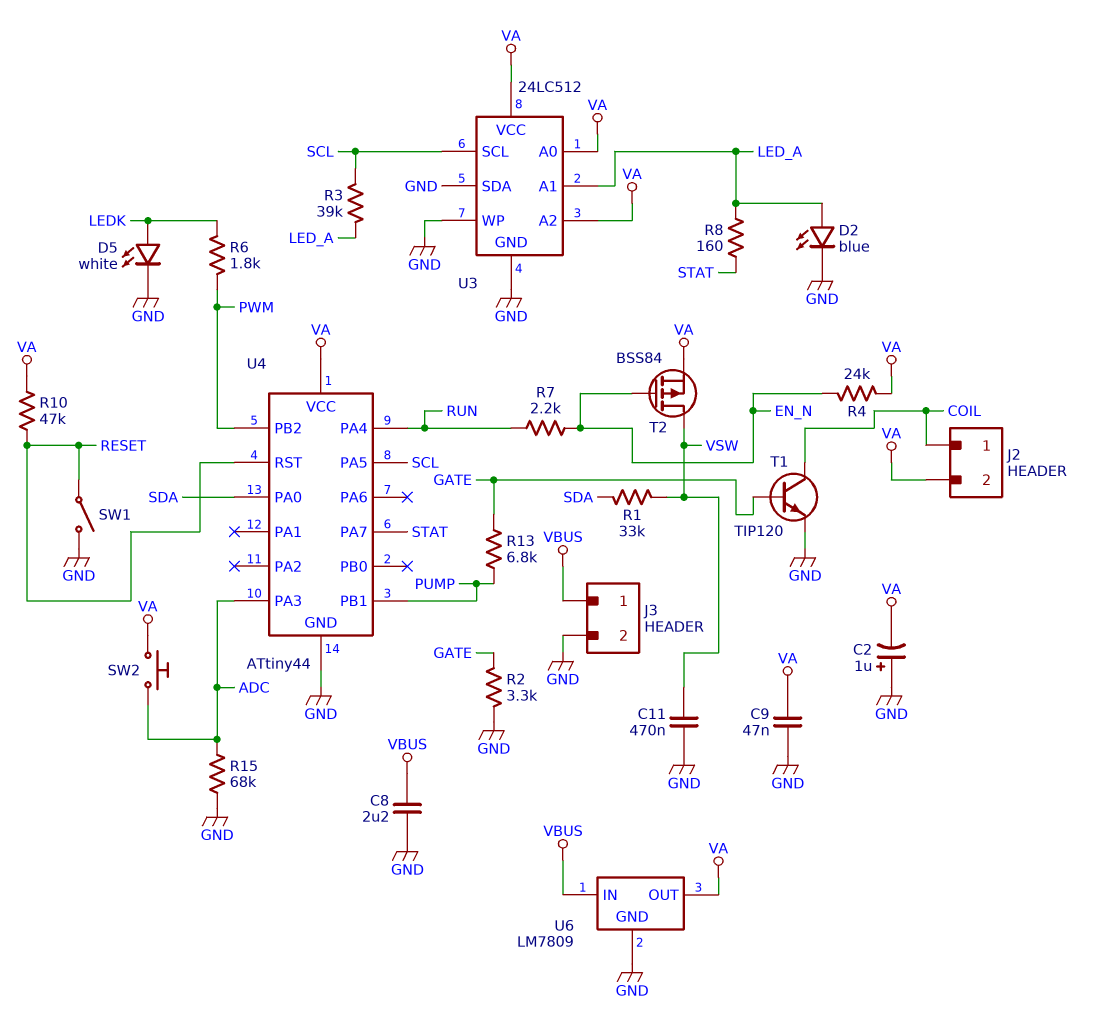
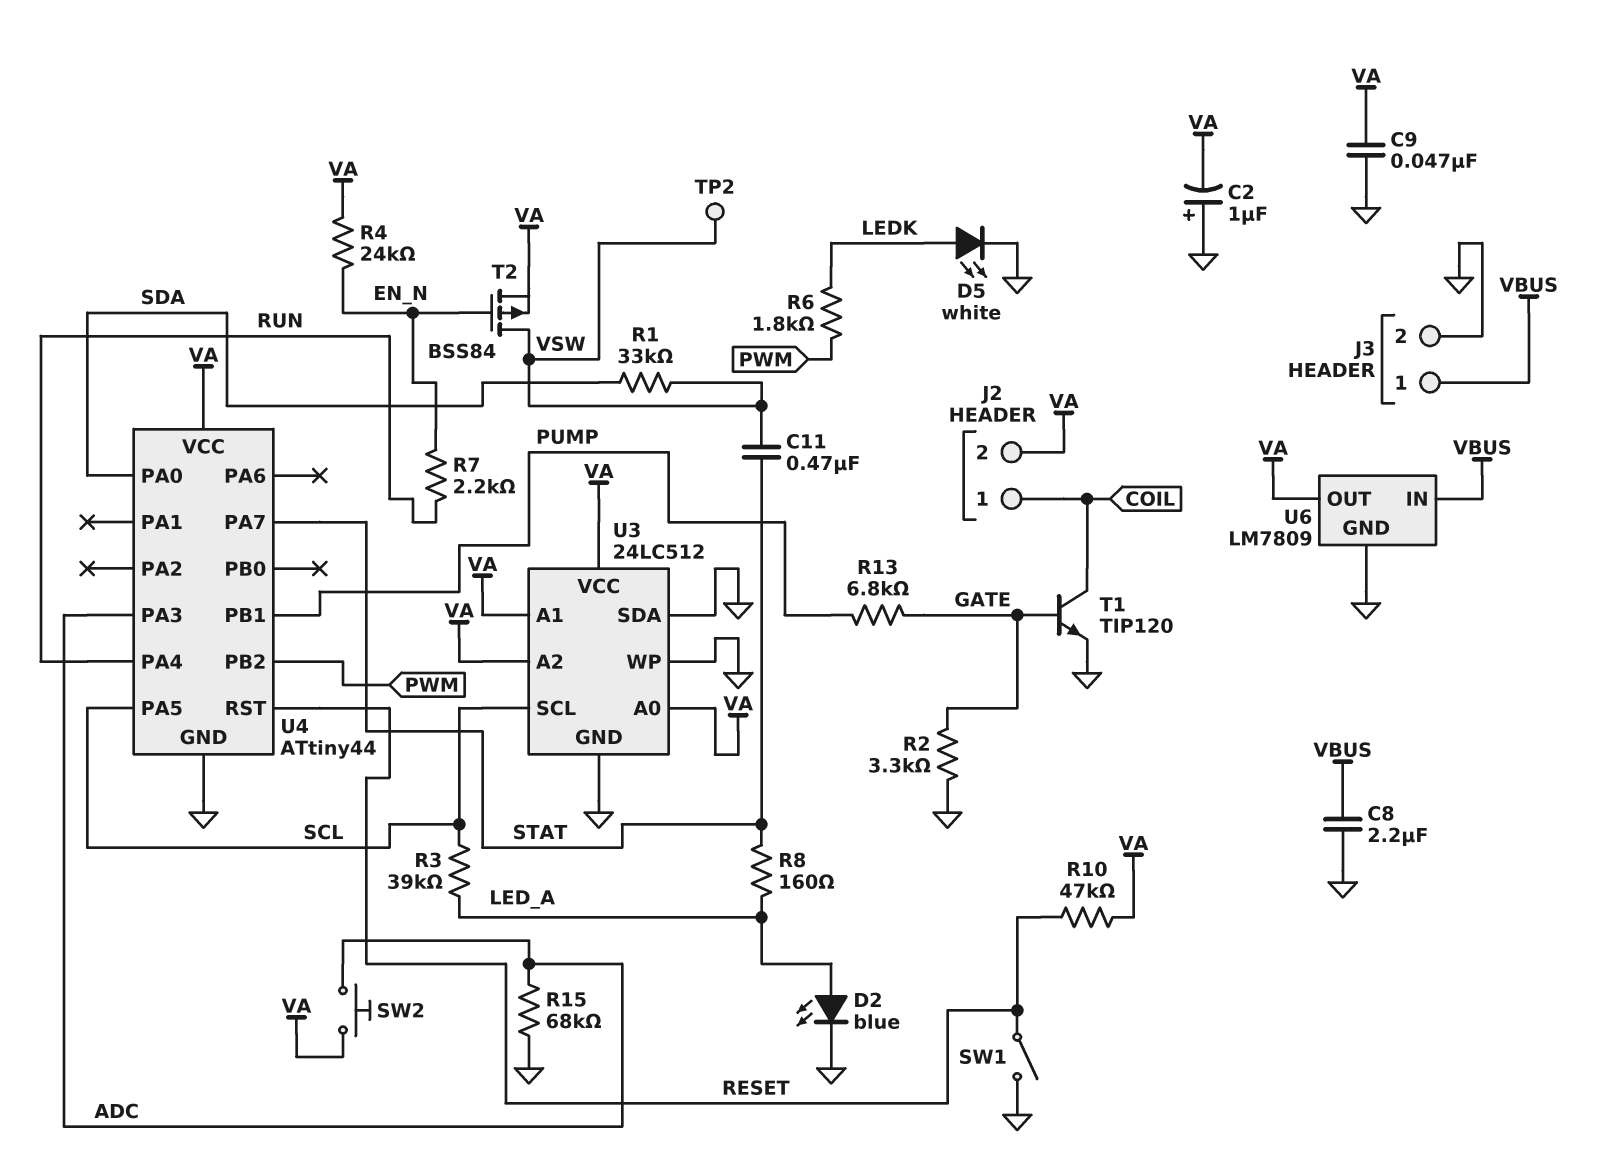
C11: 470nF (GND, VSW) -> 470nF (STAT, VSW)
TP2: none -> test point (VSW)
U3 pin A1: LED_A -> VA

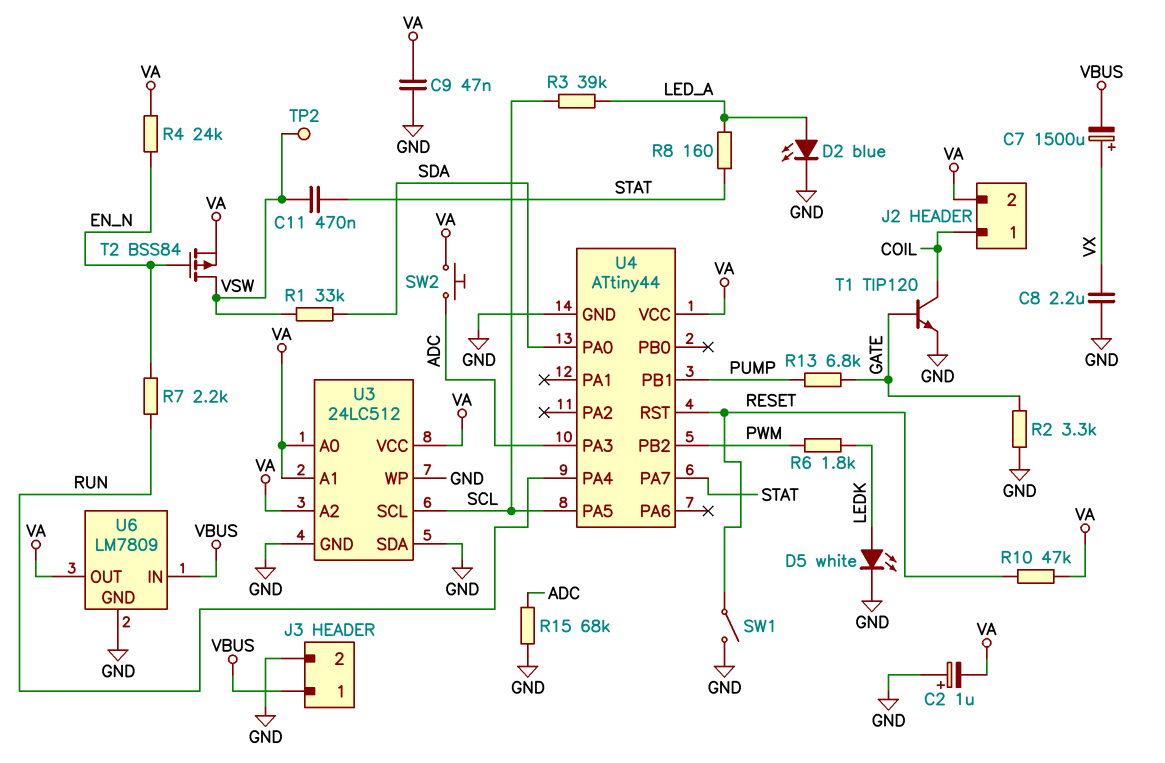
C7: none -> 1500uF (plus VX, minus VBUS)
C8: 2.2uF (GND, VBUS) -> 2.2uF (GND, VX)

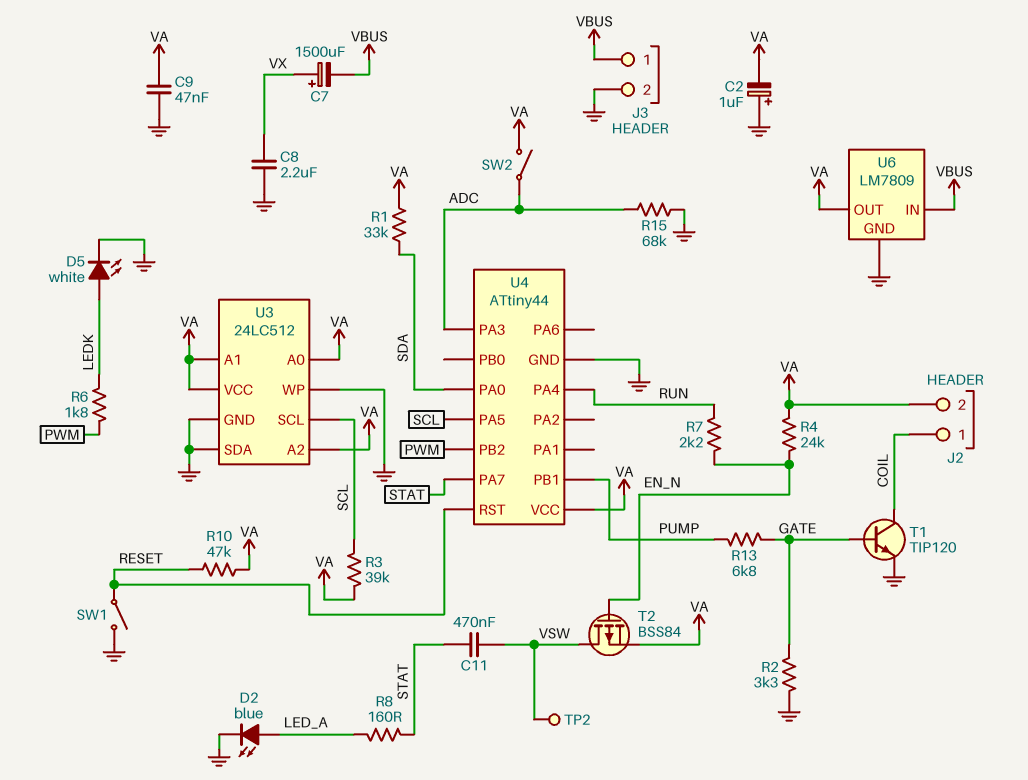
R1: 33k (SDA, VSW) -> 33k (SDA, VA)
R3: 39k (LED_A, SCL) -> 39k (SCL, VA)
SW2: button (ADC, VA) -> switch (ADC, VA)

